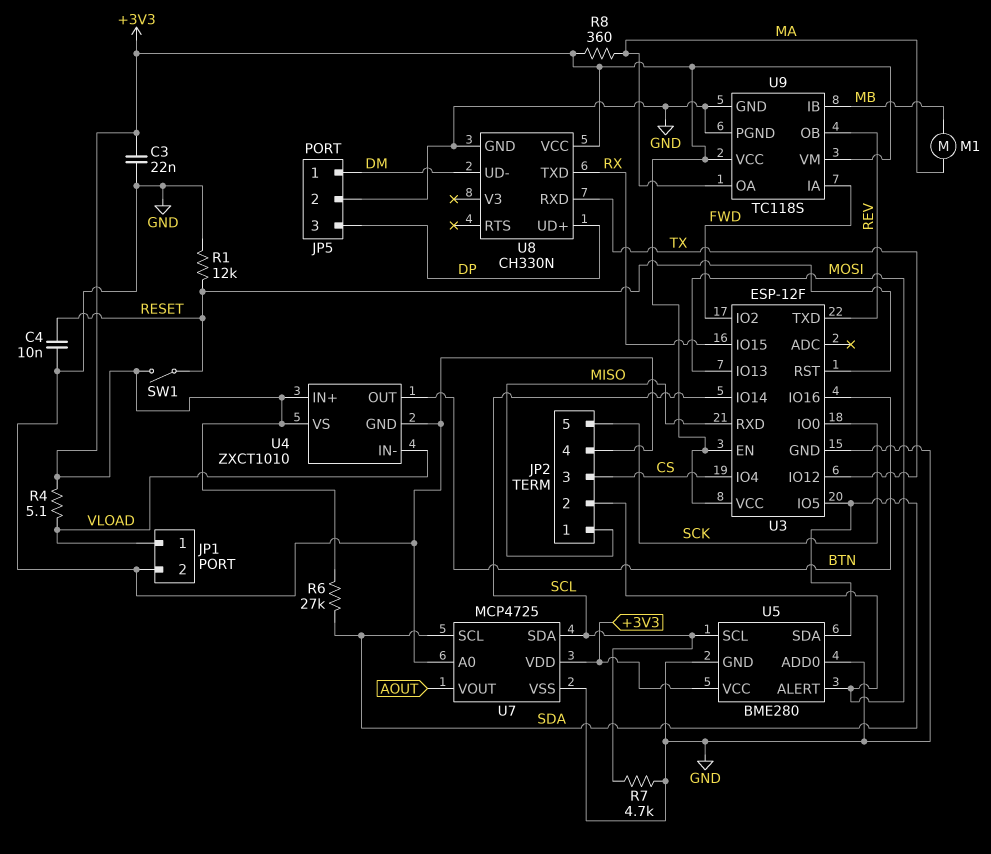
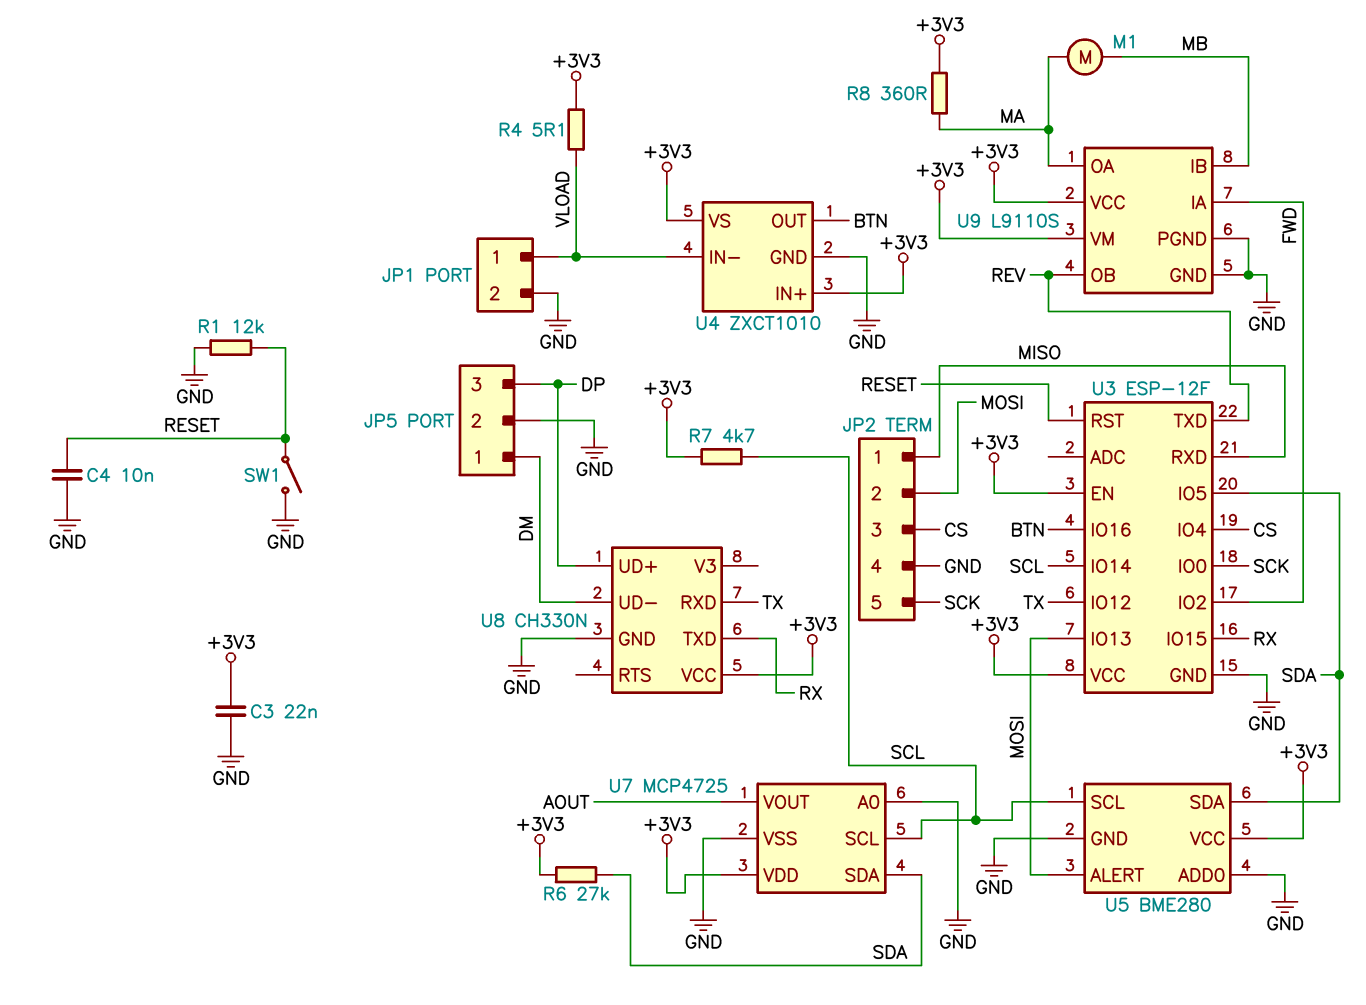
R7: 4.7k (GND, SCL) -> 4.7k (+3V3, SCL)
SW1: switch (+3V3, RESET) -> switch (GND, RESET)
U7 pin SCL: SDA -> SCL
U7 pin SDA: SCL -> SDA
U9: TC118S -> L9110S

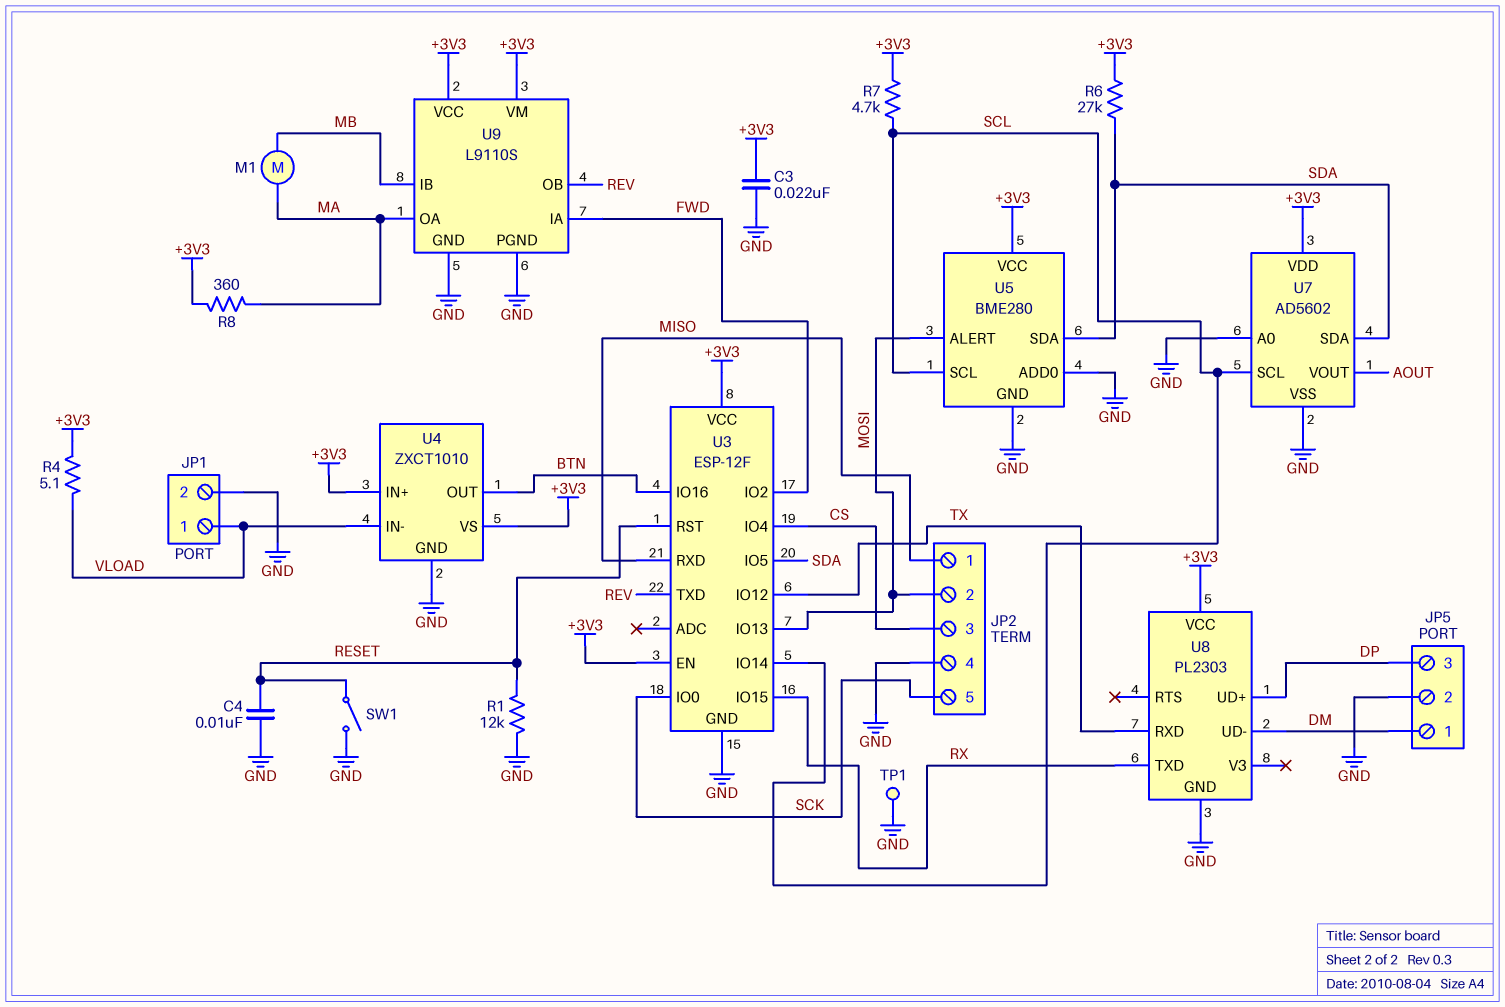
TP1: none -> test point (GND)
U7: MCP4725 -> AD5602
U8: CH330N -> PL2303

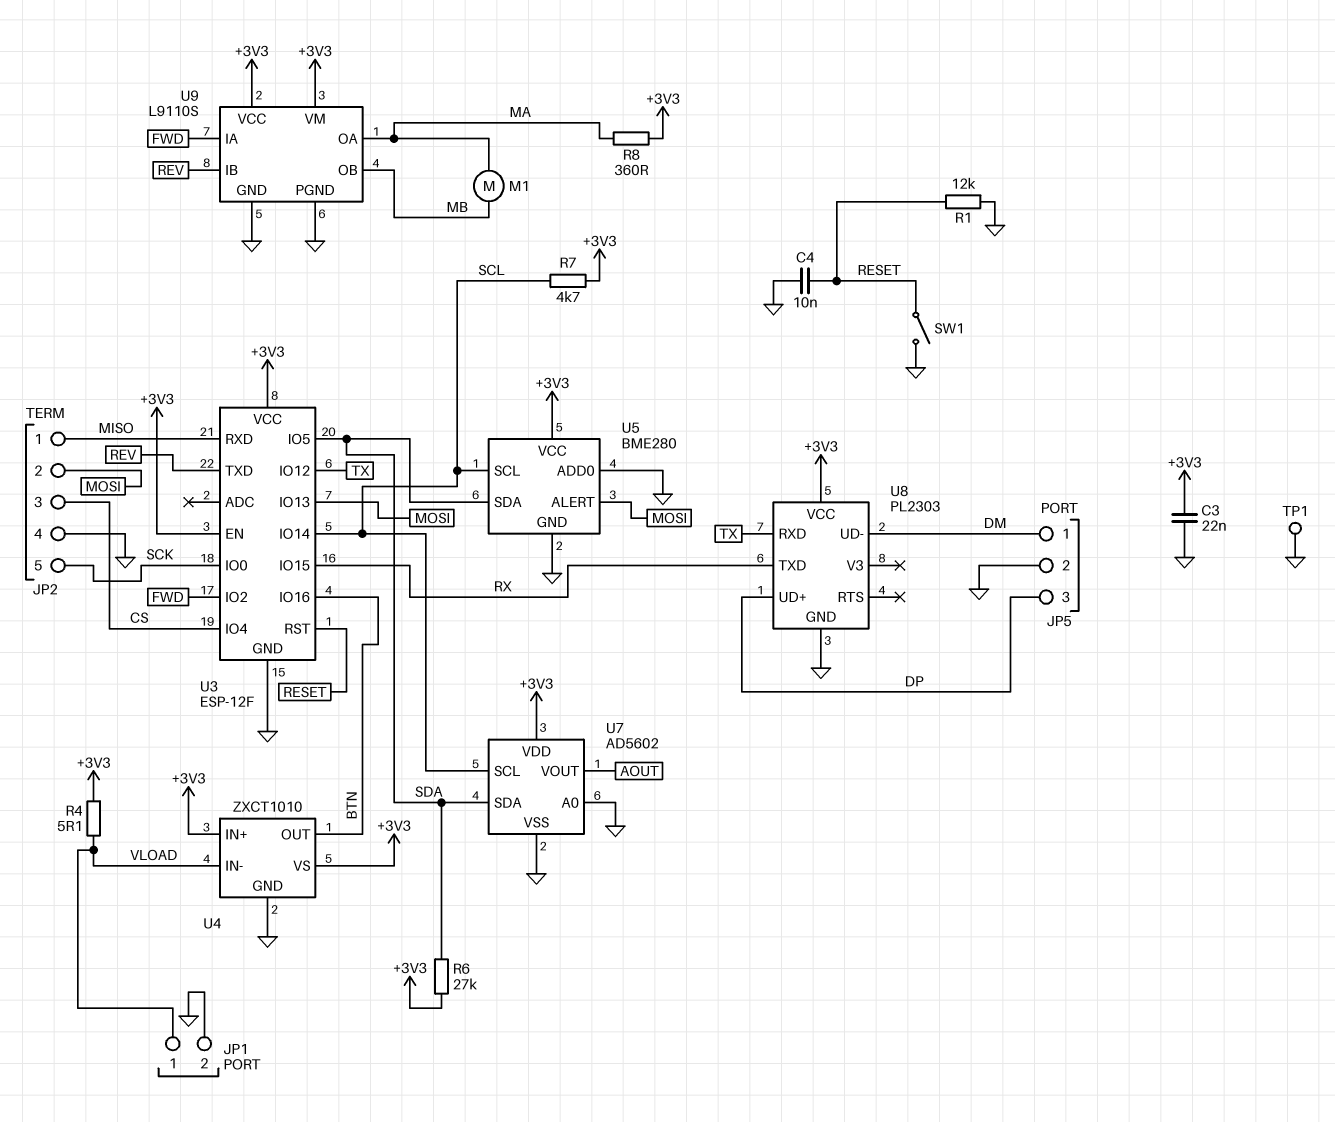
U9 pin IB: MB -> REV
U9 pin OB: REV -> MB

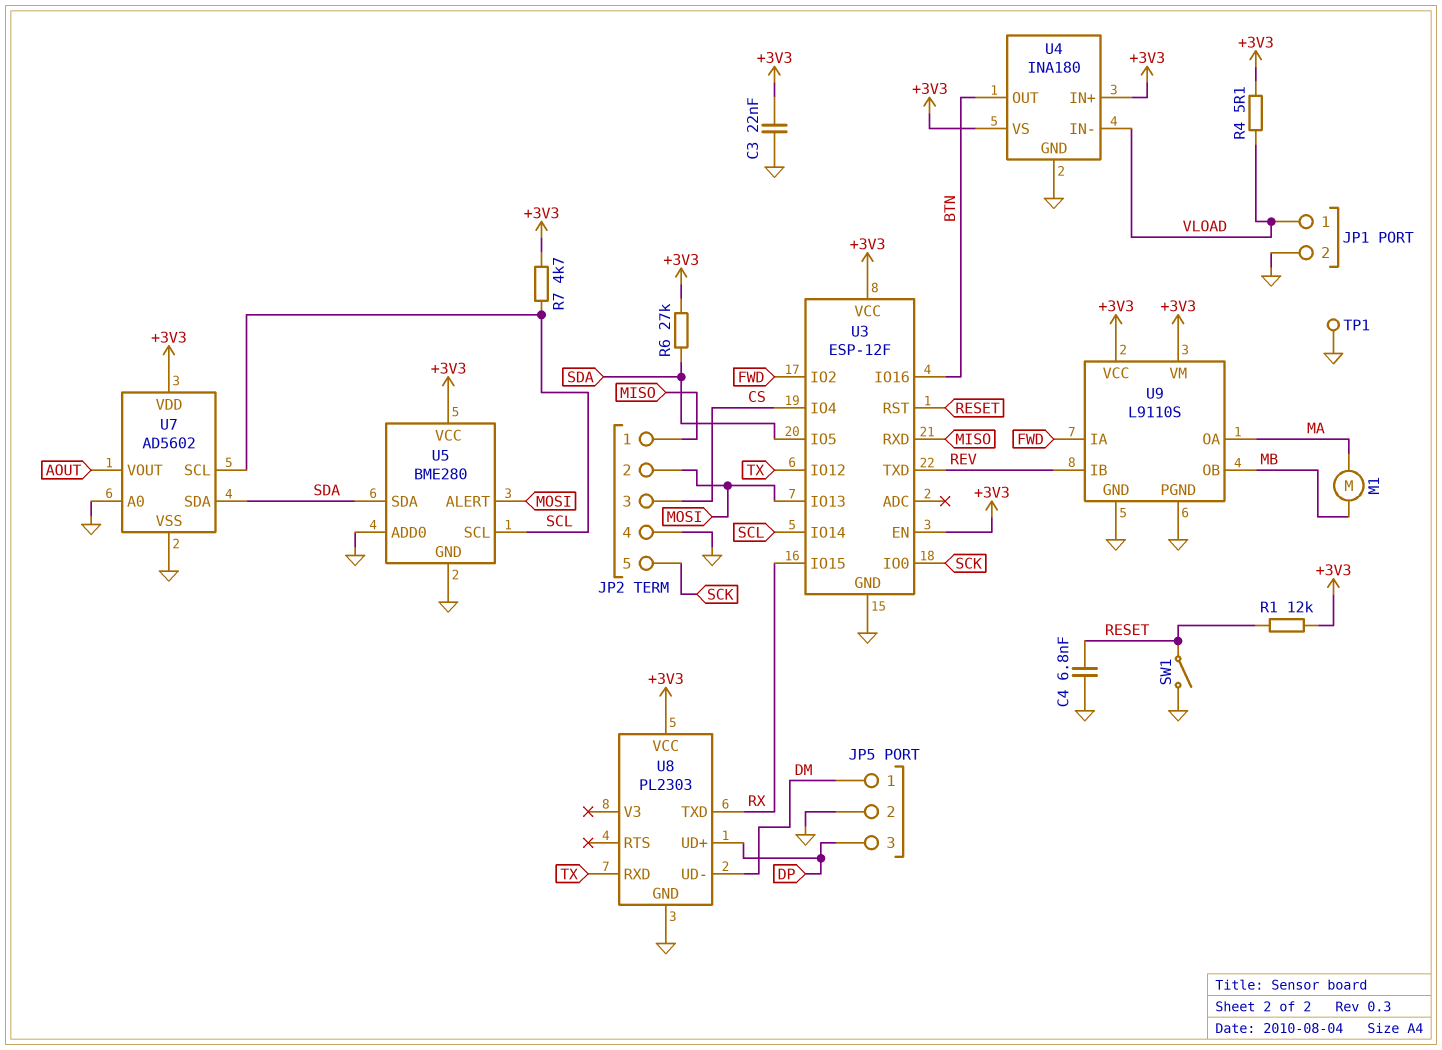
C4: 10nF (GND, RESET) -> 6.8nF (GND, RESET)
R1: 12k (GND, RESET) -> 12k (+3V3, RESET)
R8: 360 (+3V3, MA) -> none
U4: ZXCT1010 -> INA180

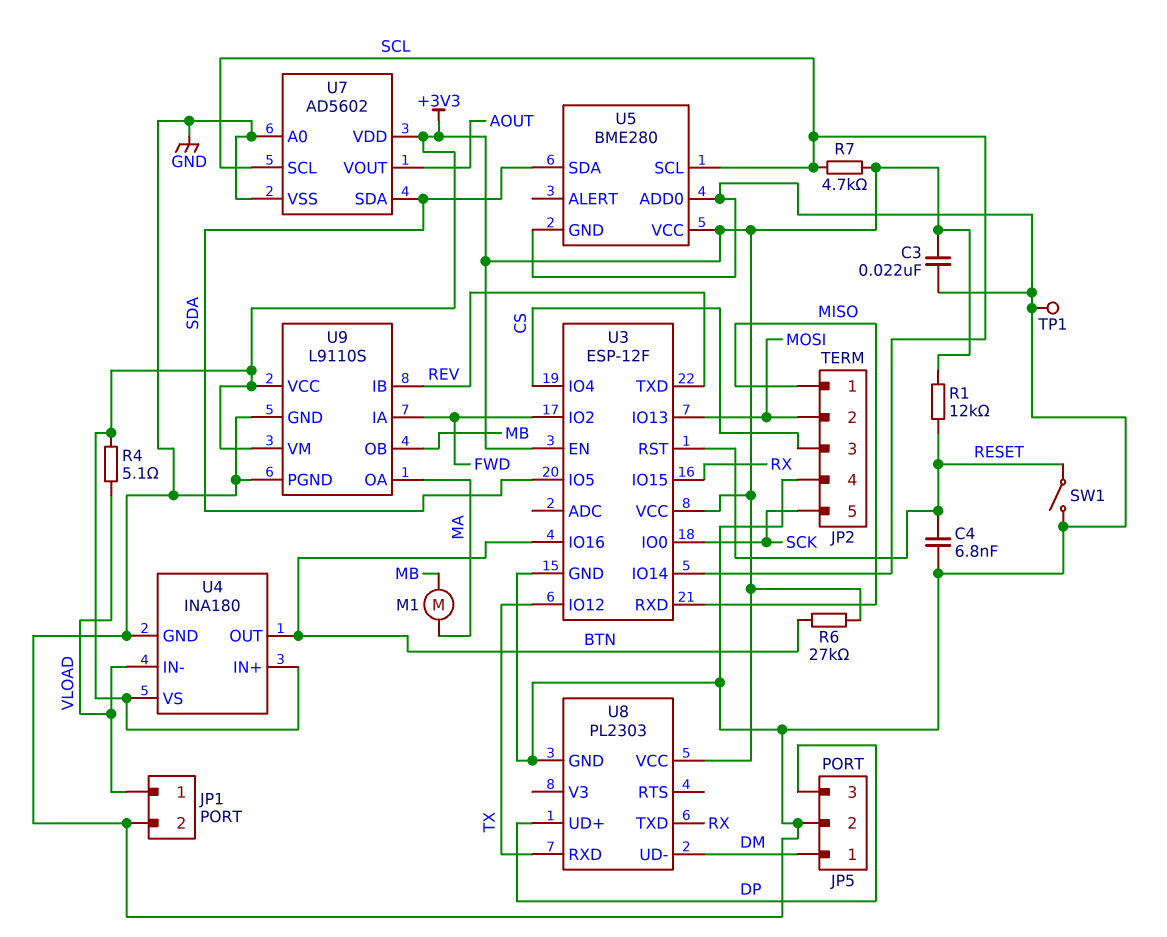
R6: 27k (+3V3, SDA) -> 27k (+3V3, BTN)
U5 pin ALERT: MOSI -> none

